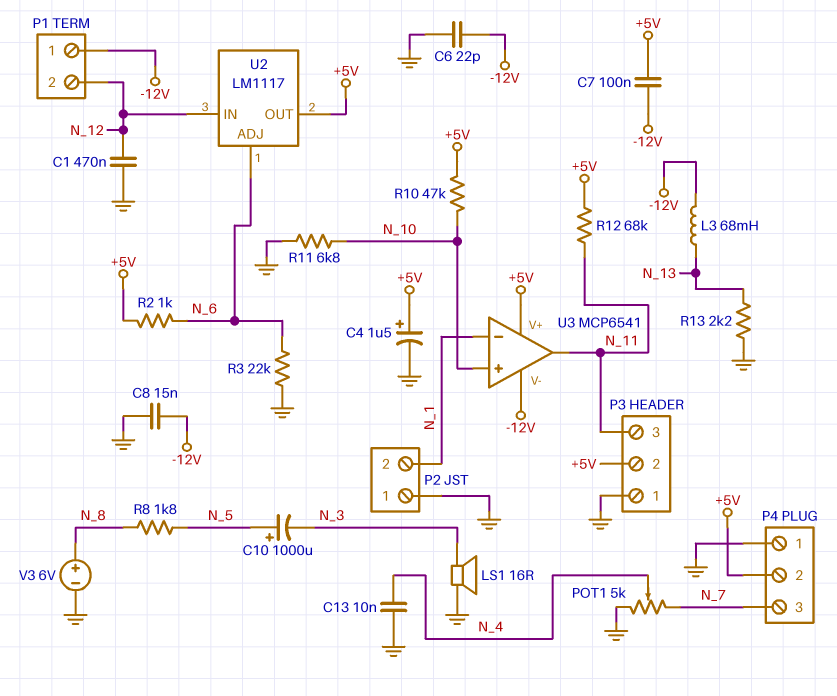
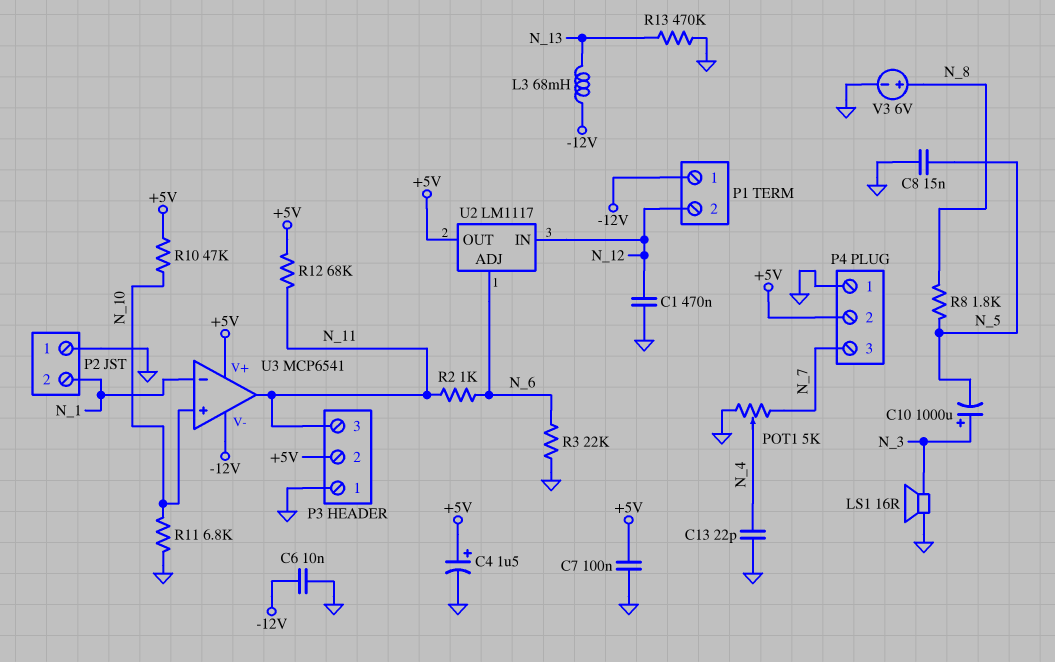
C6: 22pF (-12V, GND) -> 10nF (-12V, GND)
C7: 100nF (+5V, -12V) -> 100nF (+5V, GND)
C8: 15nF (-12V, GND) -> 15nF (GND, N_5)
C10: 1000uF (plus N_5, minus N_3) -> 1000uF (plus N_3, minus N_5)
C13: 10nF (GND, N_4) -> 22pF (GND, N_4)
R2: 1k (+5V, N_6) -> 1k (N_6, N_11)
R13: 2.2k (GND, N_13) -> 470k (GND, N_13)

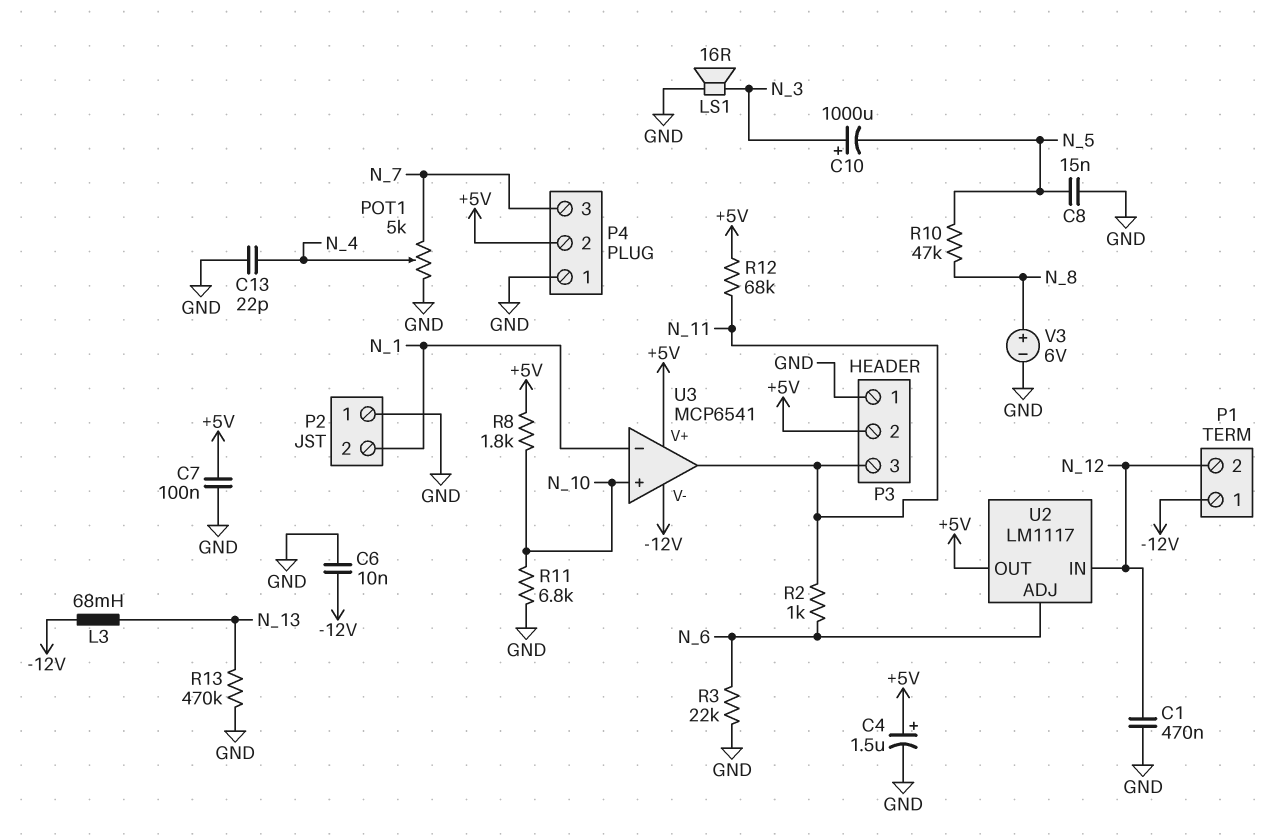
R8: 1.8k (N_5, N_8) -> 1.8k (+5V, N_10)
R10: 47k (+5V, N_10) -> 47k (N_5, N_8)

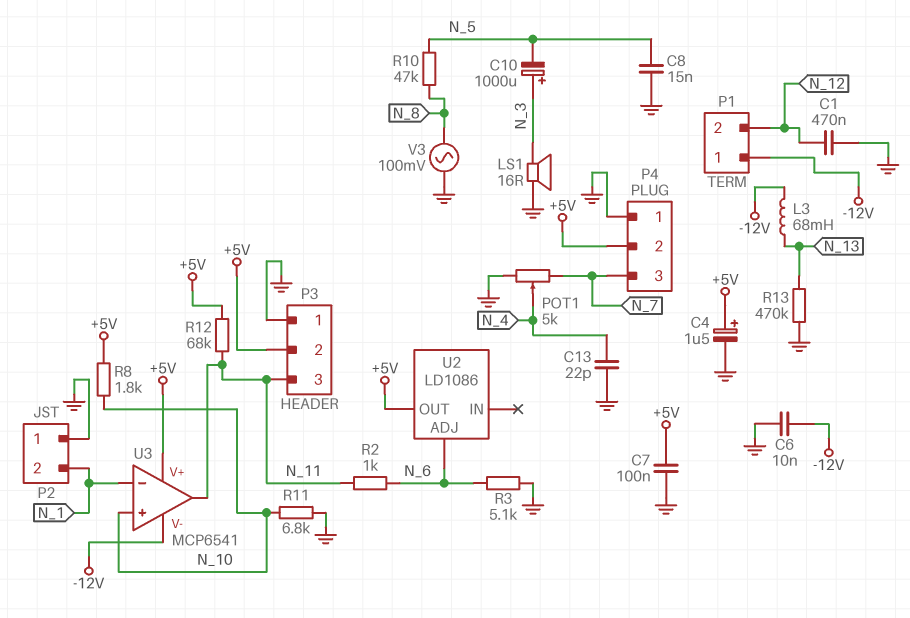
R3: 22k (GND, N_6) -> 5.1k (GND, N_6)
U2: LM1117 -> LD1086
U2 pin IN: N_12 -> none
V3: 6V (plus N_8, minus GND) -> AC 100mV (GND, N_8)

